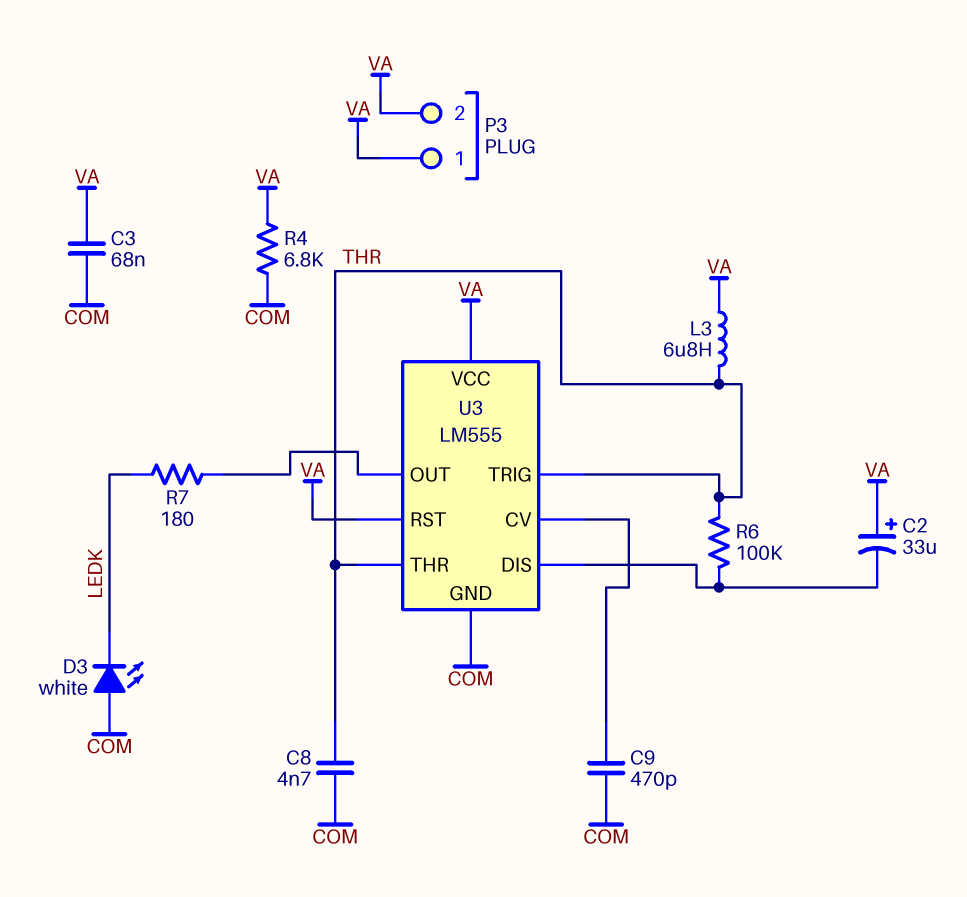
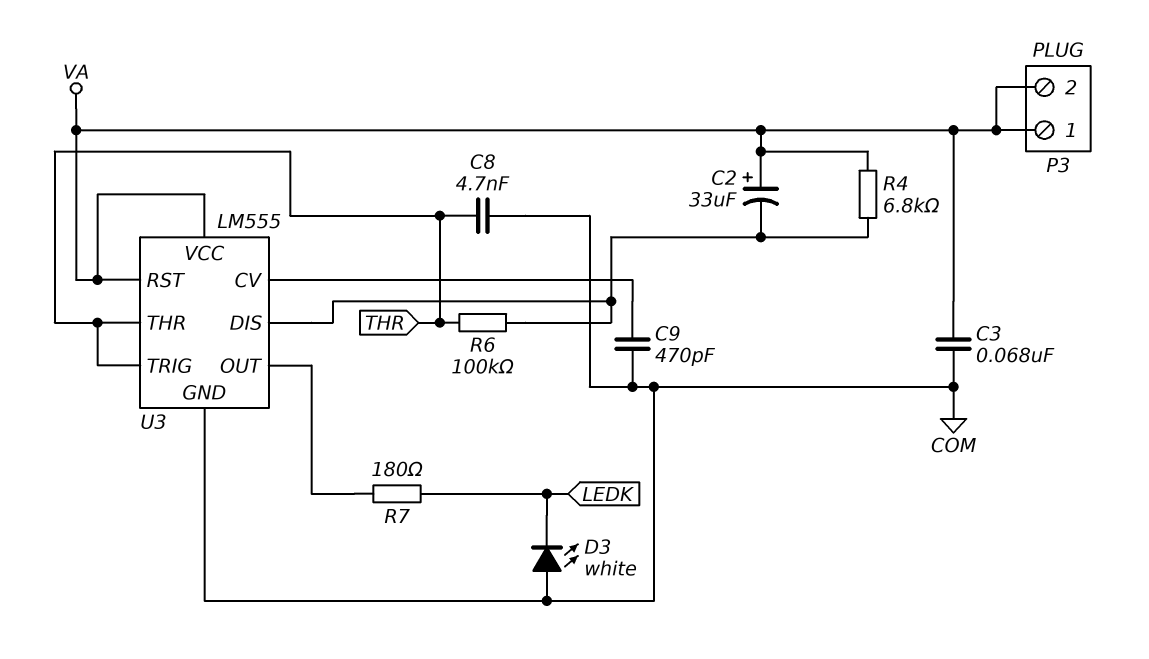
L3: 6.8uH (THR, VA) -> none
R4: 6.8k (COM, VA) -> 6.8k (U3/DIS, VA)

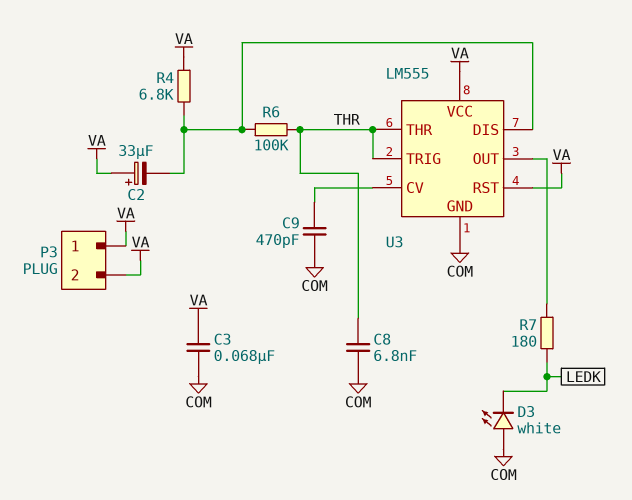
C8: 4.7nF (COM, THR) -> 6.8nF (COM, THR)

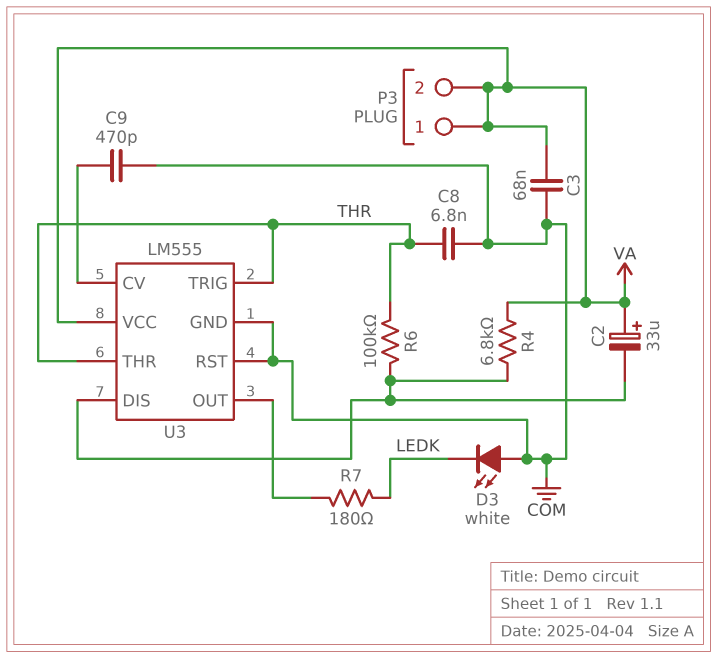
U3 pin RST: VA -> COM

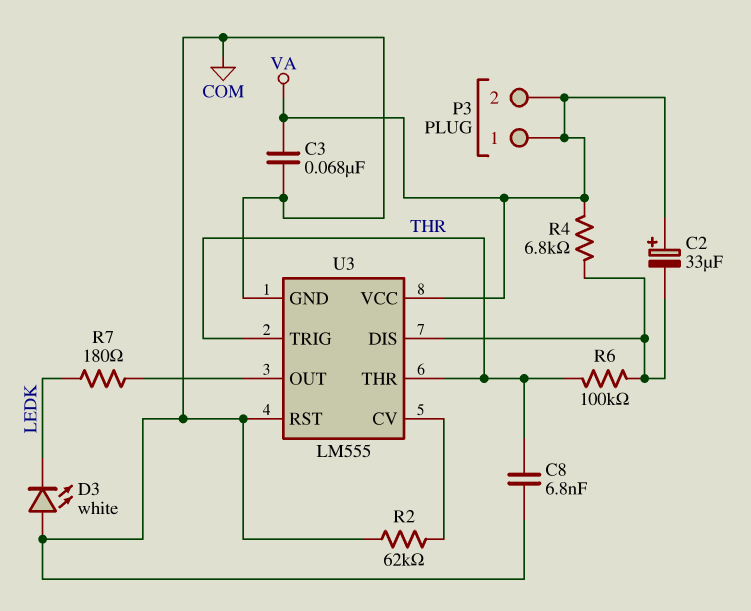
C9: 470pF (COM, U3/CV) -> none
R2: none -> 62k (COM, U3/CV)

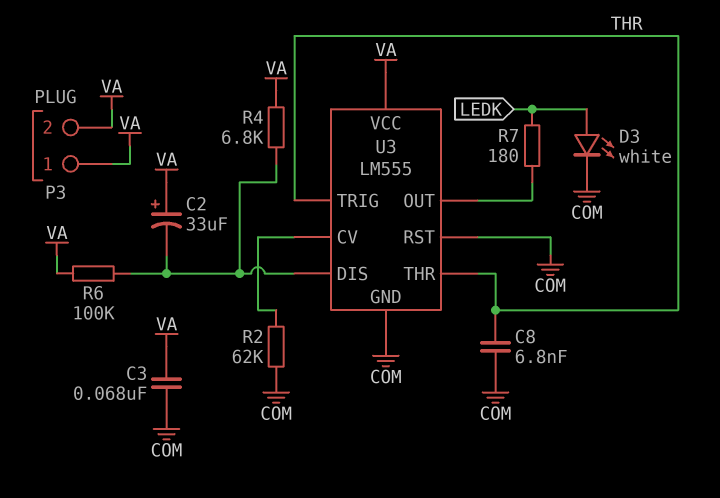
D3: LED white (A COM, K LEDK) -> LED white (A LEDK, K COM)
R6: 100k (THR, U3/DIS) -> 100k (U3/DIS, VA)

